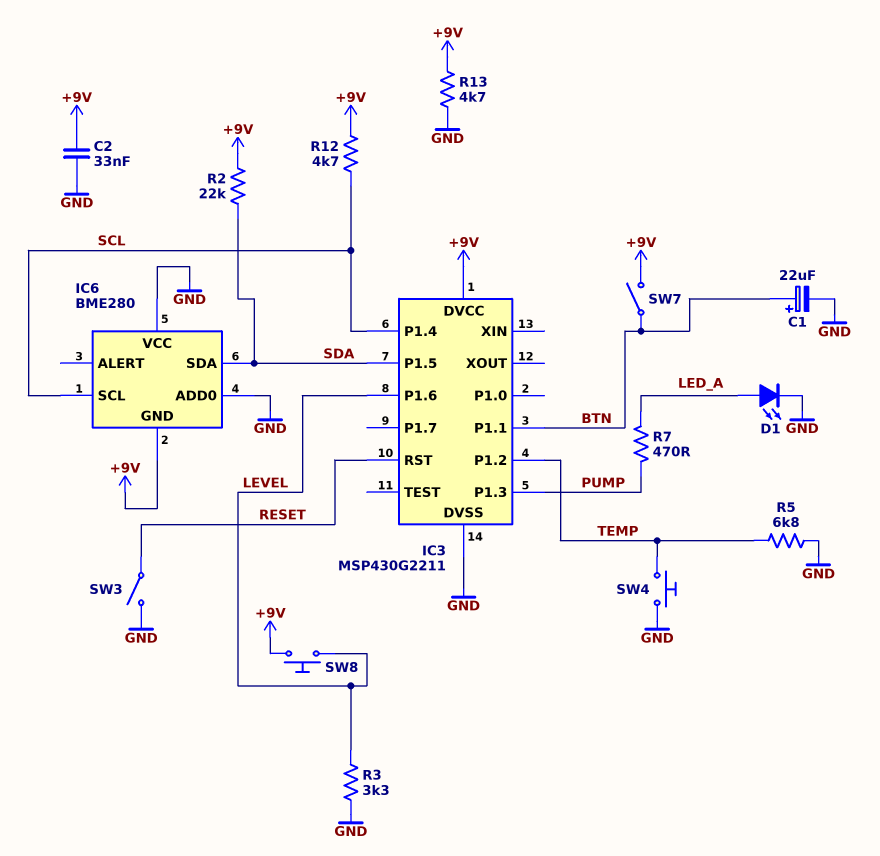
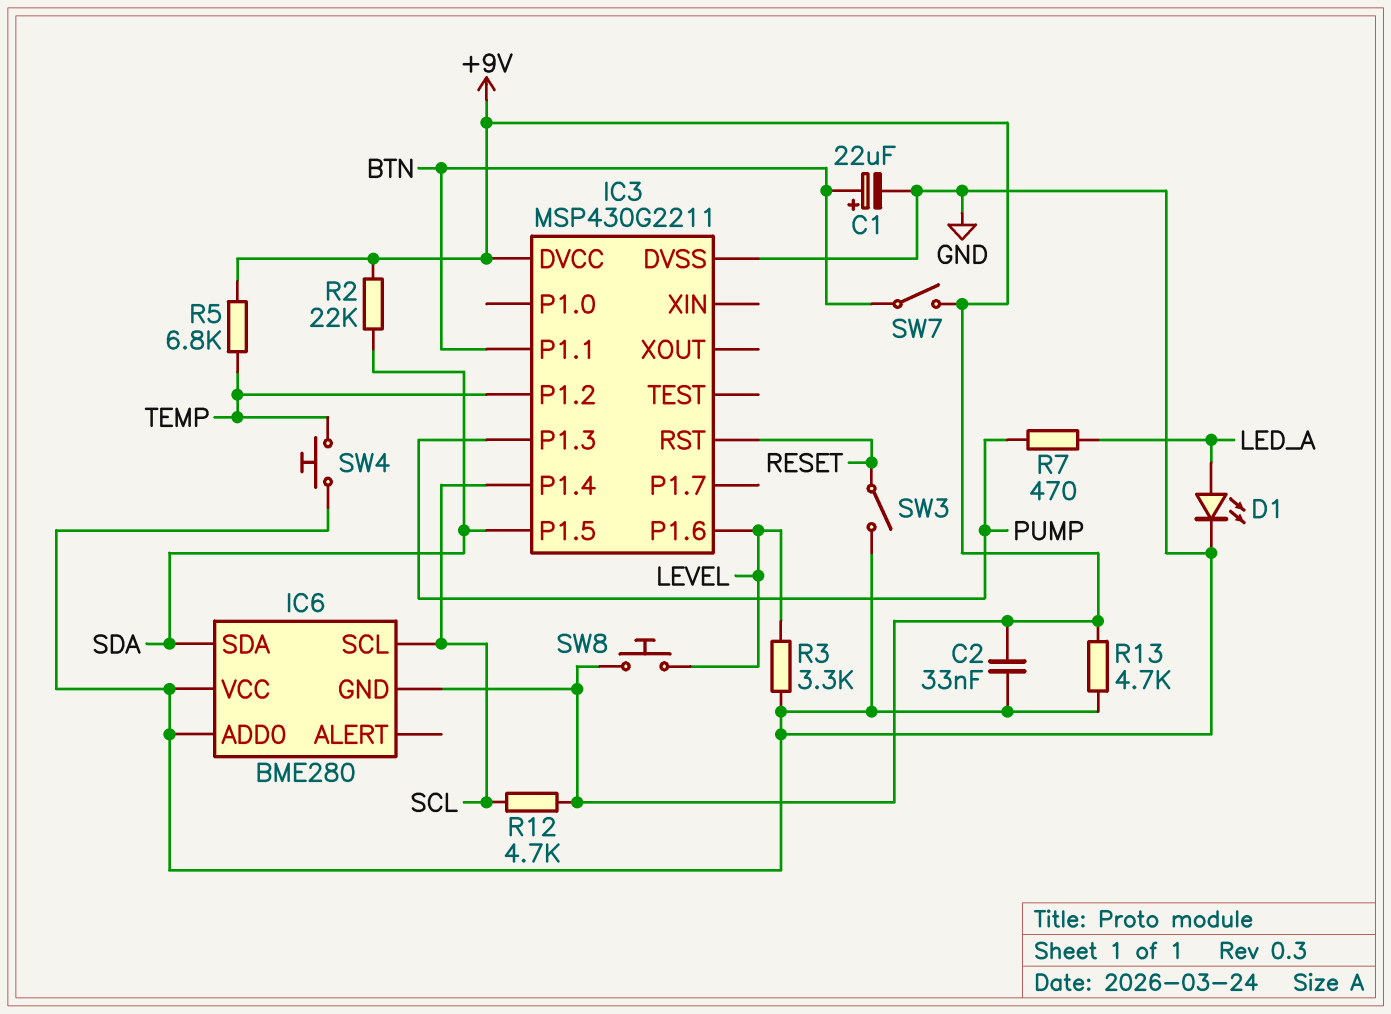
R5: 6.8k (GND, TEMP) -> 6.8k (+9V, TEMP)

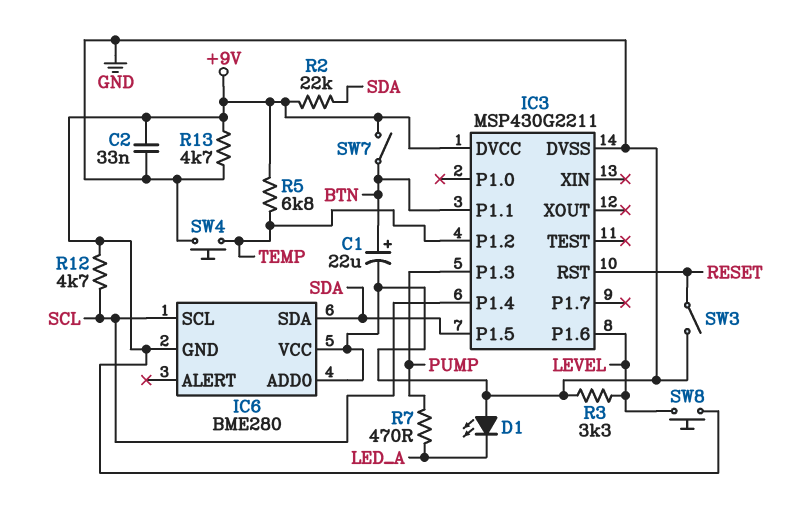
D1: LED (A LED_A, K GND) -> LED (A GND, K LED_A)

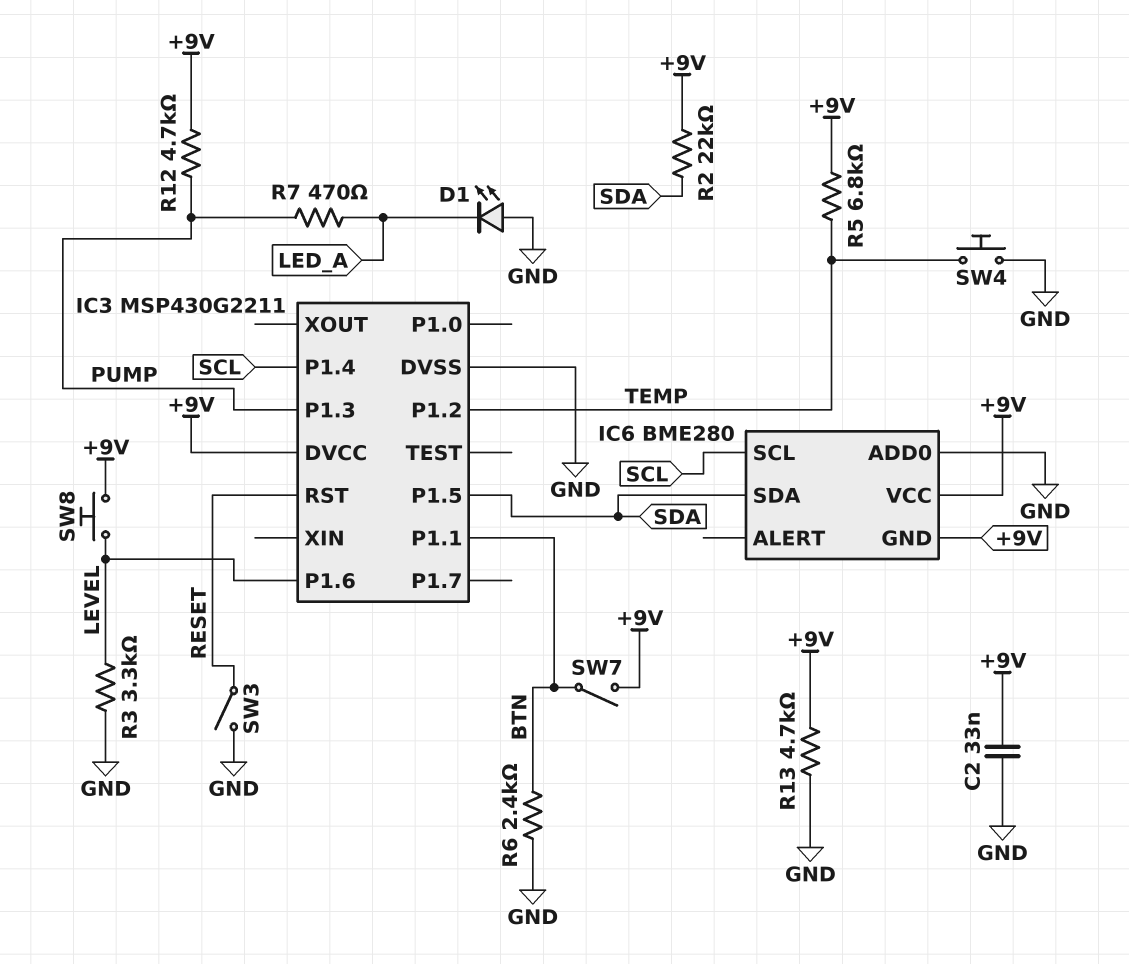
C1: 22uF (plus BTN, minus GND) -> none
IC6 pin VCC: GND -> +9V
R6: none -> 2.4k (BTN, GND)
R12: 4.7k (+9V, SCL) -> 4.7k (+9V, PUMP)

